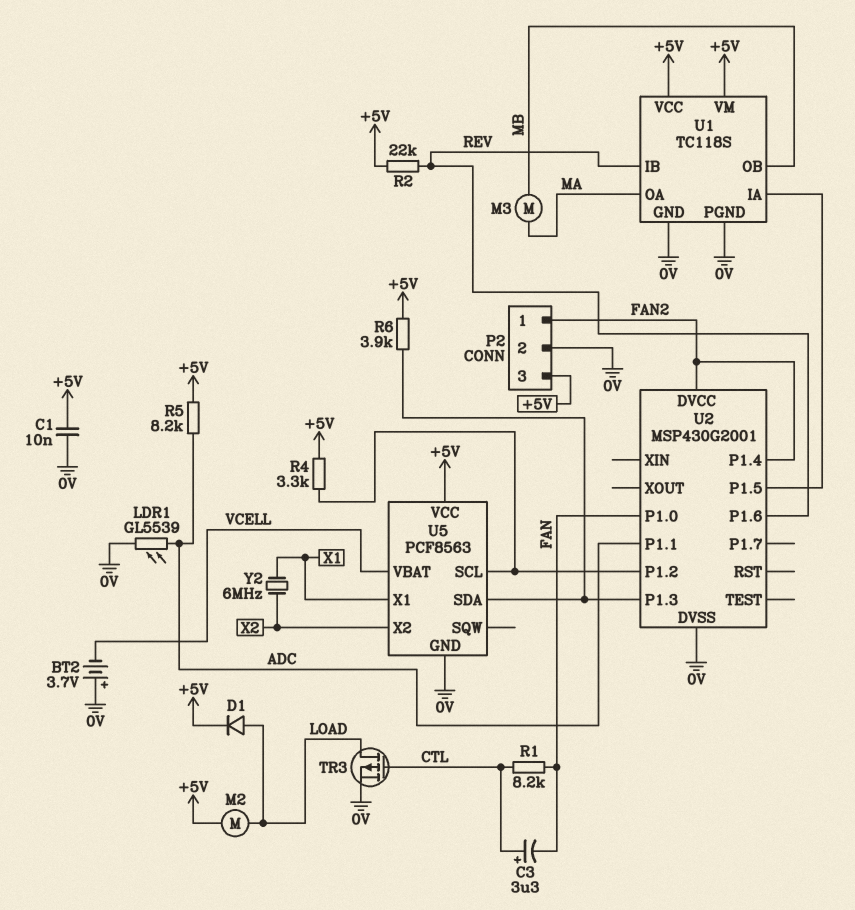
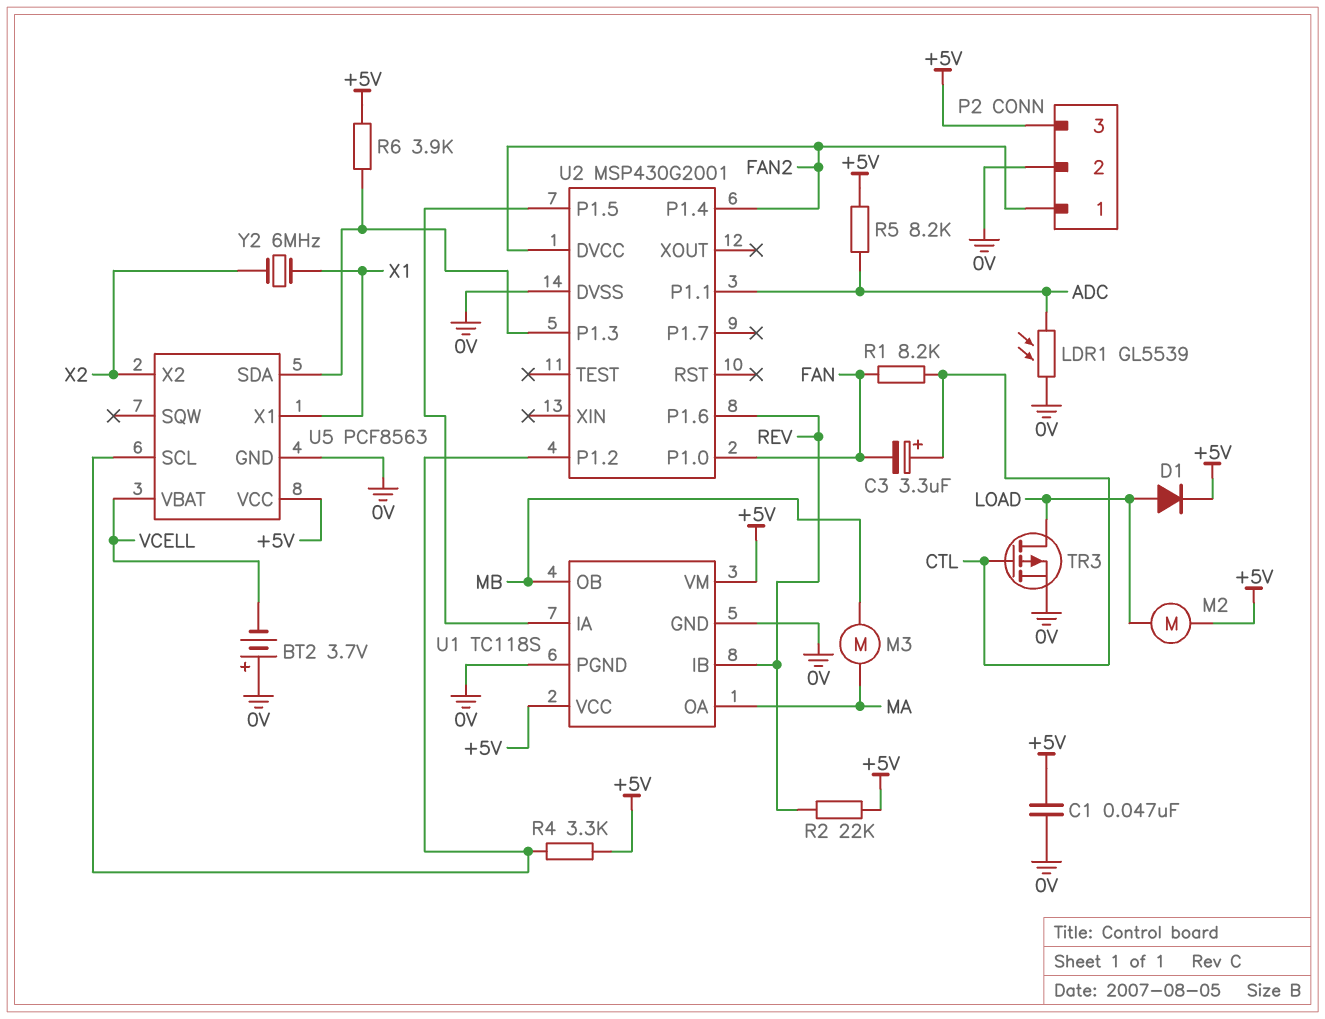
C1: 10nF (+5V, 0V) -> 47nF (+5V, 0V)

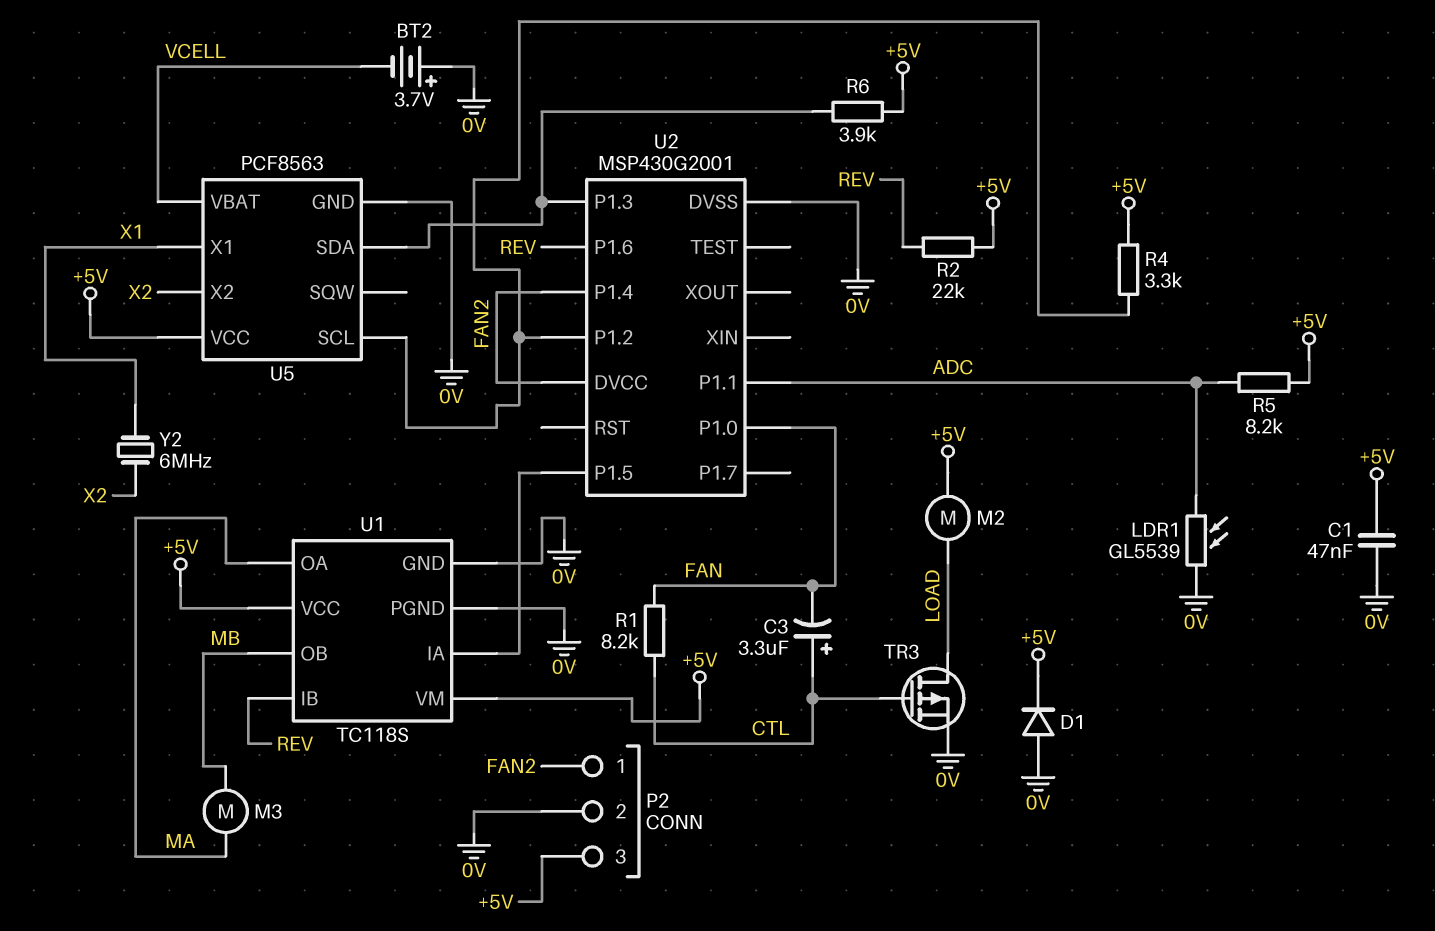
D1: diode (A LOAD, K +5V) -> diode (A 0V, K +5V)

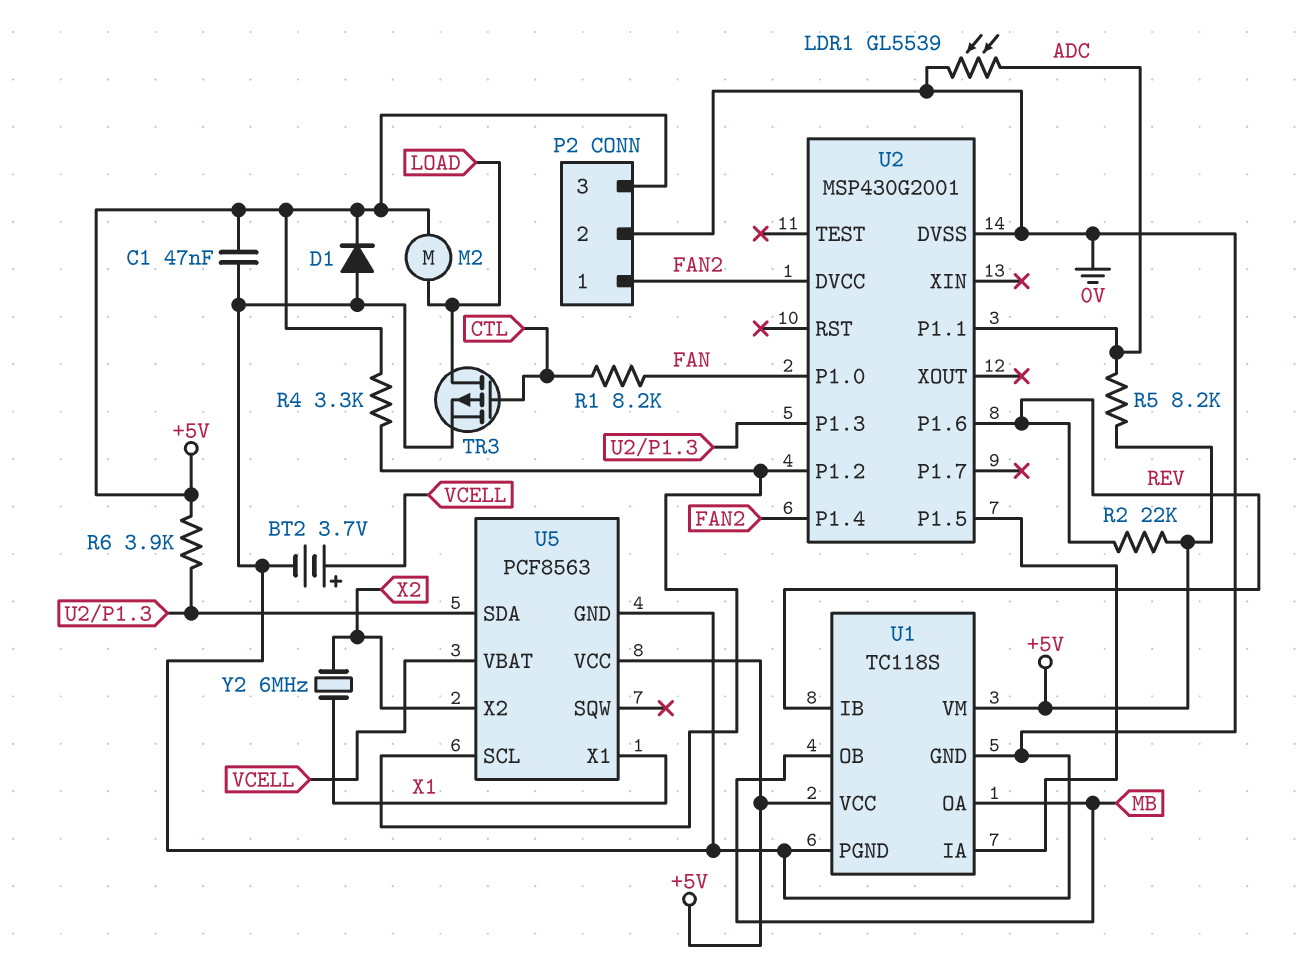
BT2: 3.7V (plus 0V, minus VCELL) -> 3.7V (plus VCELL, minus 0V)
C3: 3.3uF (plus CTL, minus FAN) -> none
M3: motor (MA, MB) -> none
U1 pin OA: MA -> MB

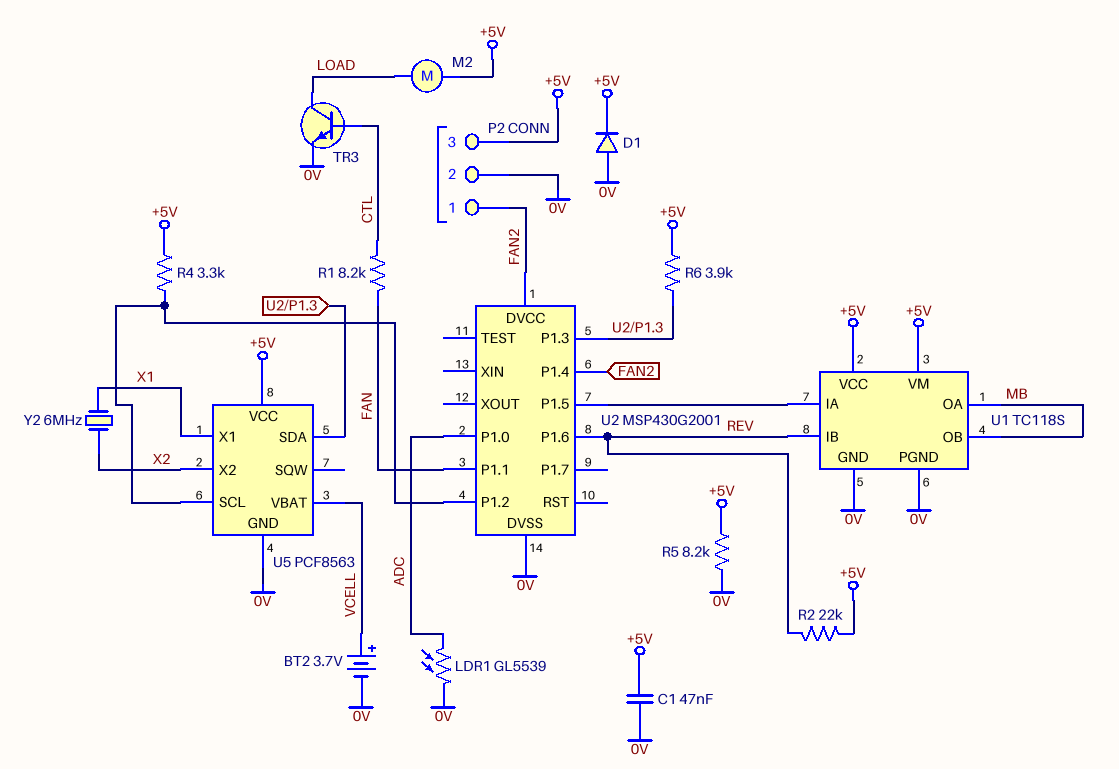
R5: 8.2k (+5V, ADC) -> 8.2k (+5V, 0V)
TR3: PMOS (G CTL, D LOAD, S 0V) -> NPN (B CTL, C LOAD, E 0V)
U2 pin P1.0: FAN -> ADC
U2 pin P1.1: ADC -> FAN

